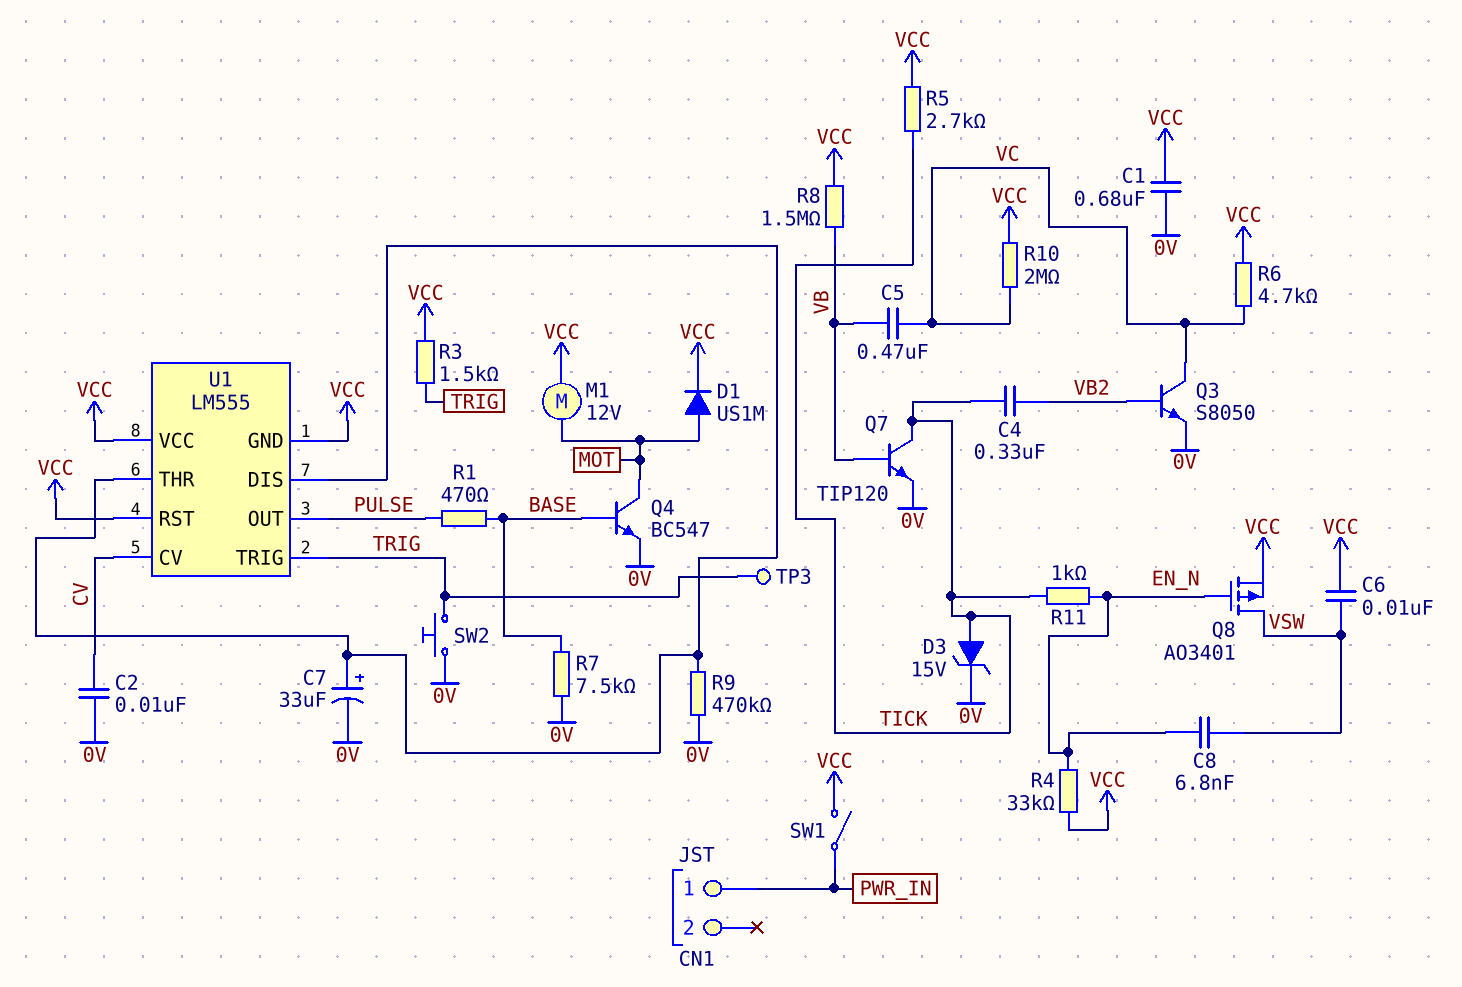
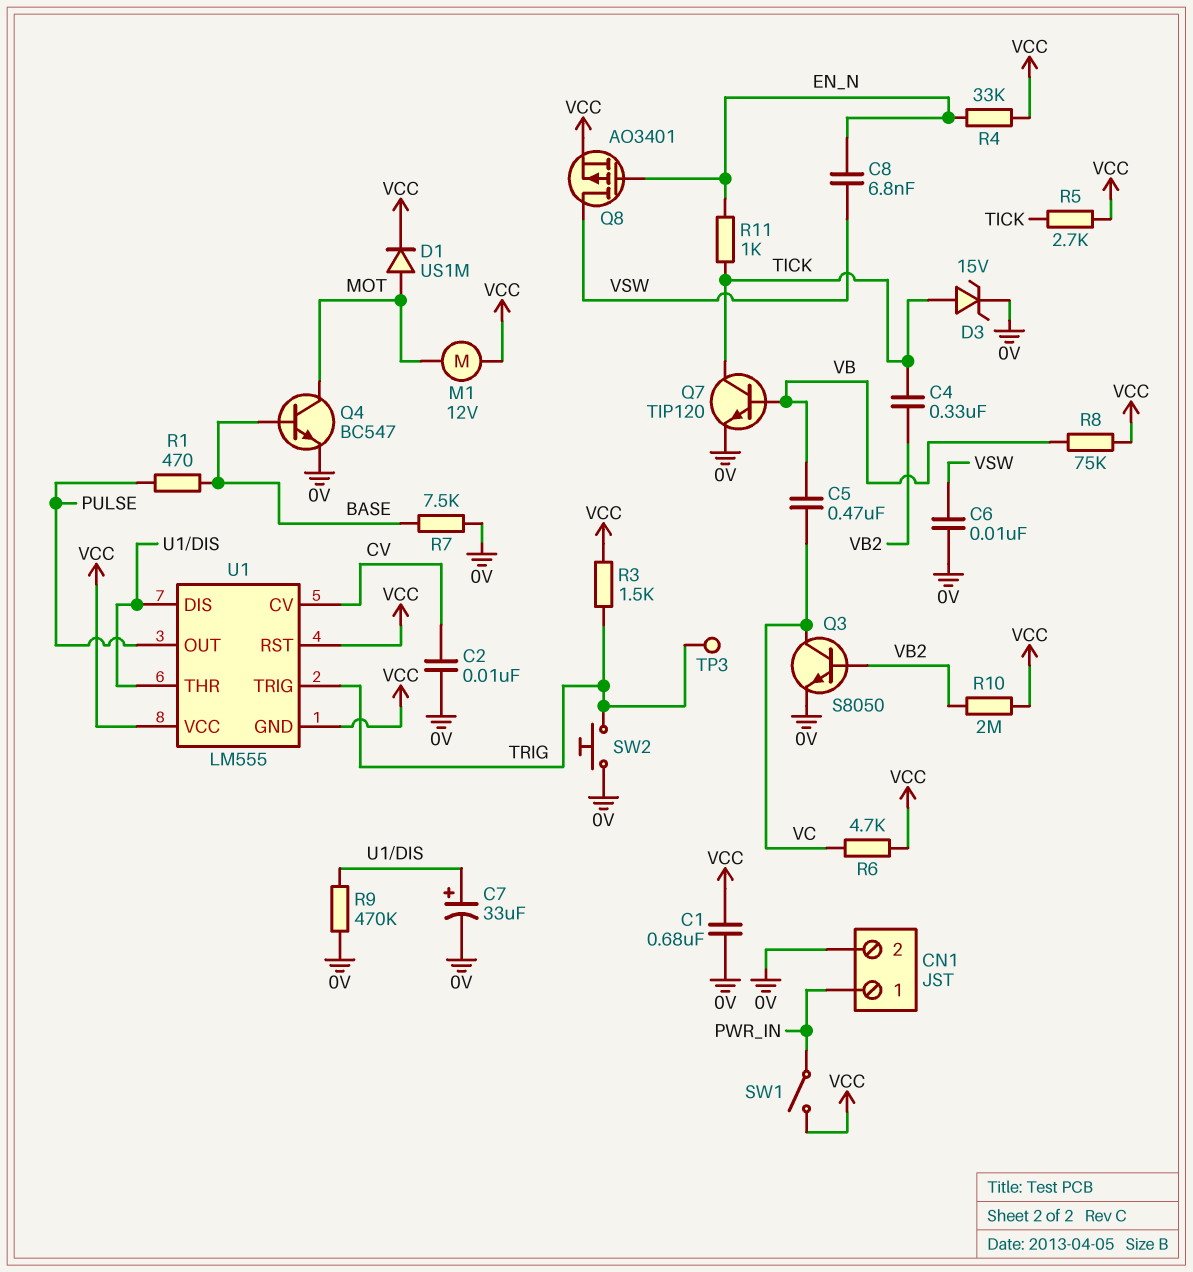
C6: 10nF (VCC, VSW) -> 10nF (0V, VSW)
CN1 pin 2: none -> 0V
R8: 1.5M (VB, VCC) -> 75k (VB, VCC)
R10: 2M (VC, VCC) -> 2M (VB2, VCC)

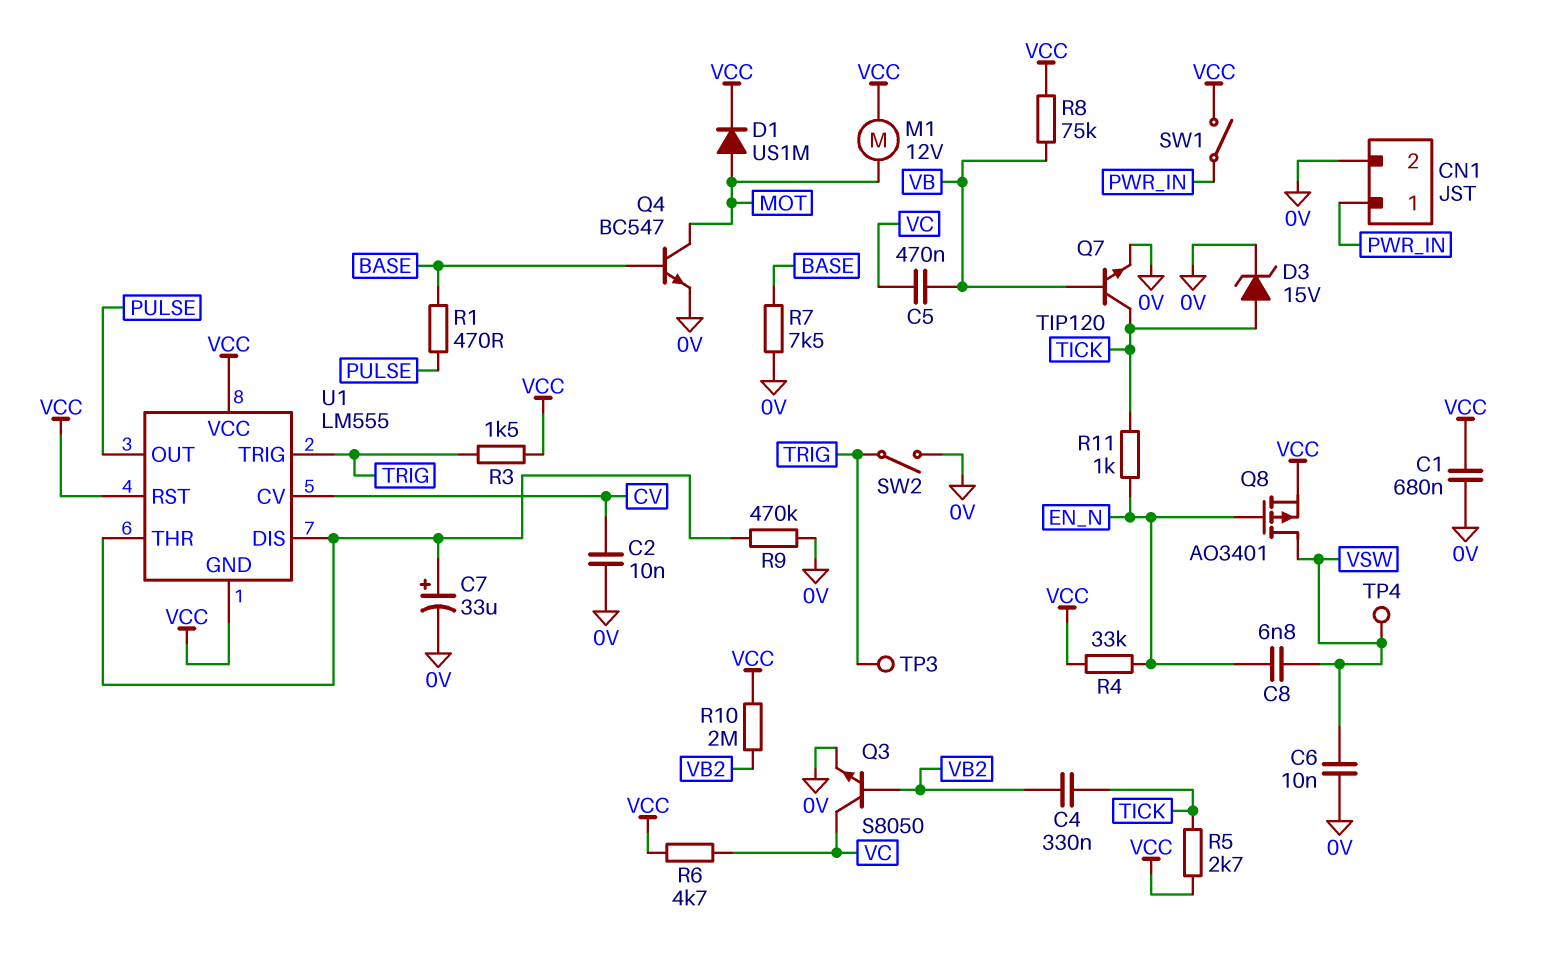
SW2: button (0V, TRIG) -> switch (0V, TRIG)
TP4: none -> test point (VSW)

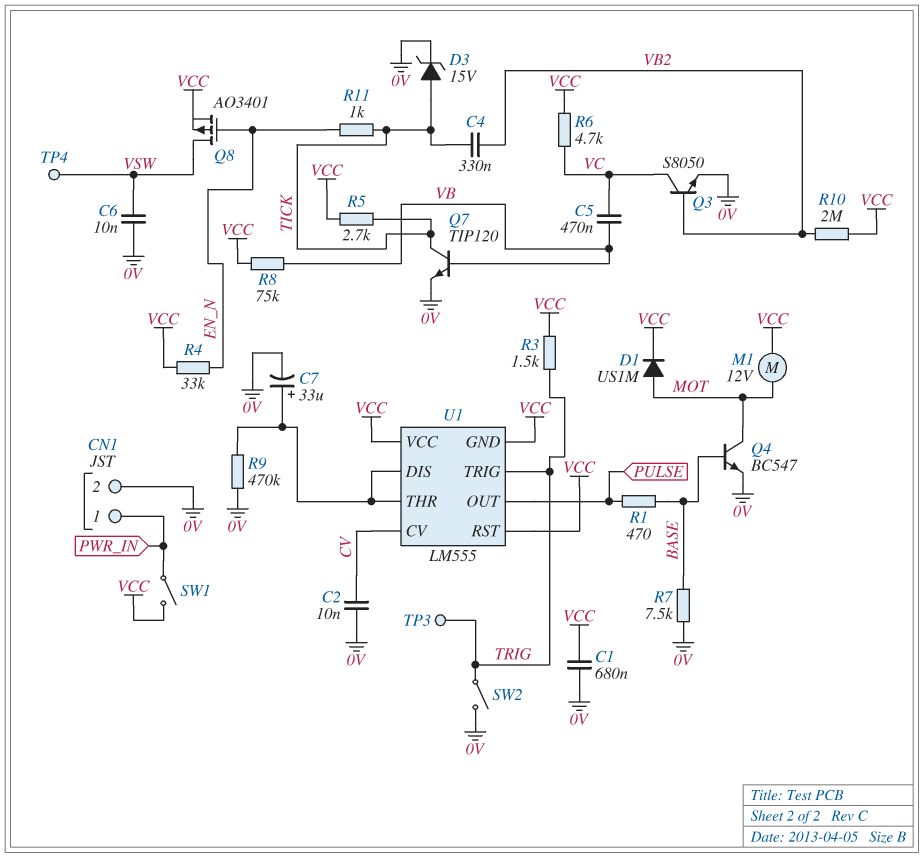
C8: 6.8nF (EN_N, VSW) -> none

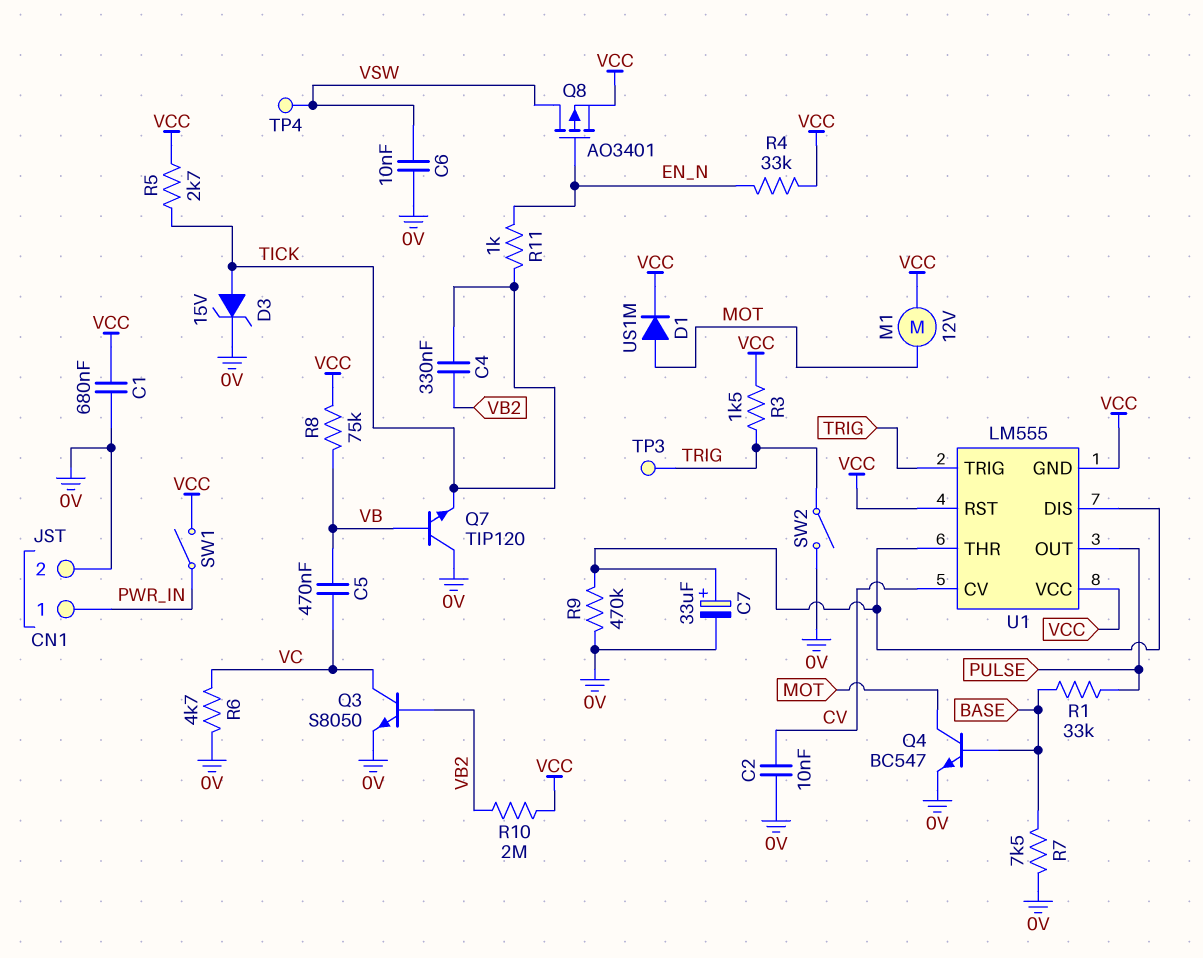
Q7: NPN TIP120 (B VB, C TICK, E 0V) -> NPN TIP120 (B VB, C 0V, E TICK)
R1: 470 (BASE, PULSE) -> 33k (BASE, PULSE)
R6: 4.7k (VC, VCC) -> 4.7k (0V, VC)

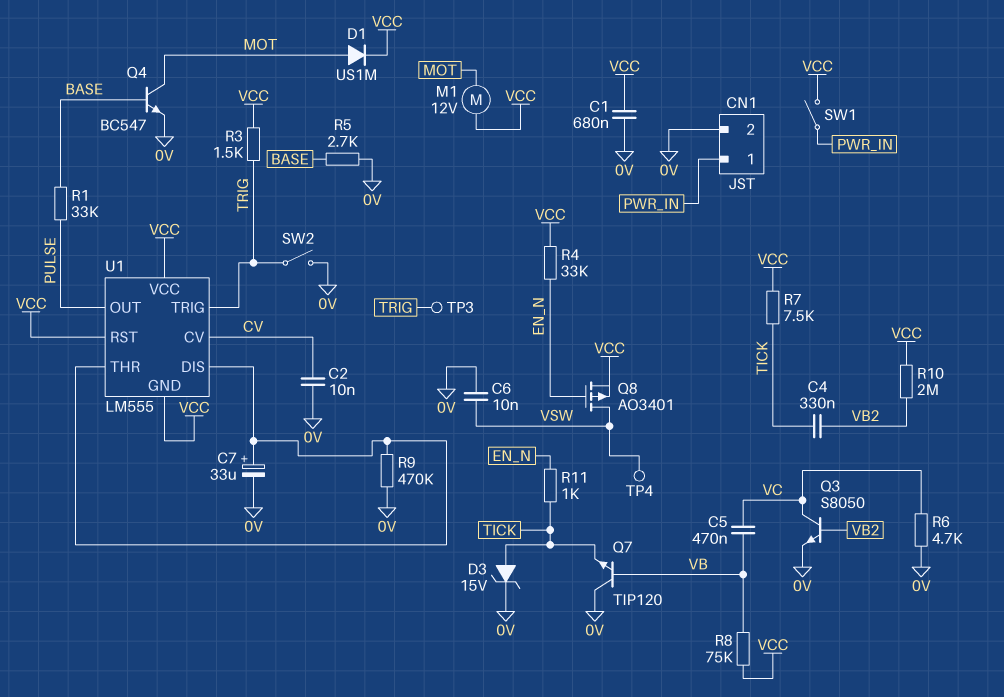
R5: 2.7k (TICK, VCC) -> 2.7k (0V, BASE)
R7: 7.5k (0V, BASE) -> 7.5k (TICK, VCC)

